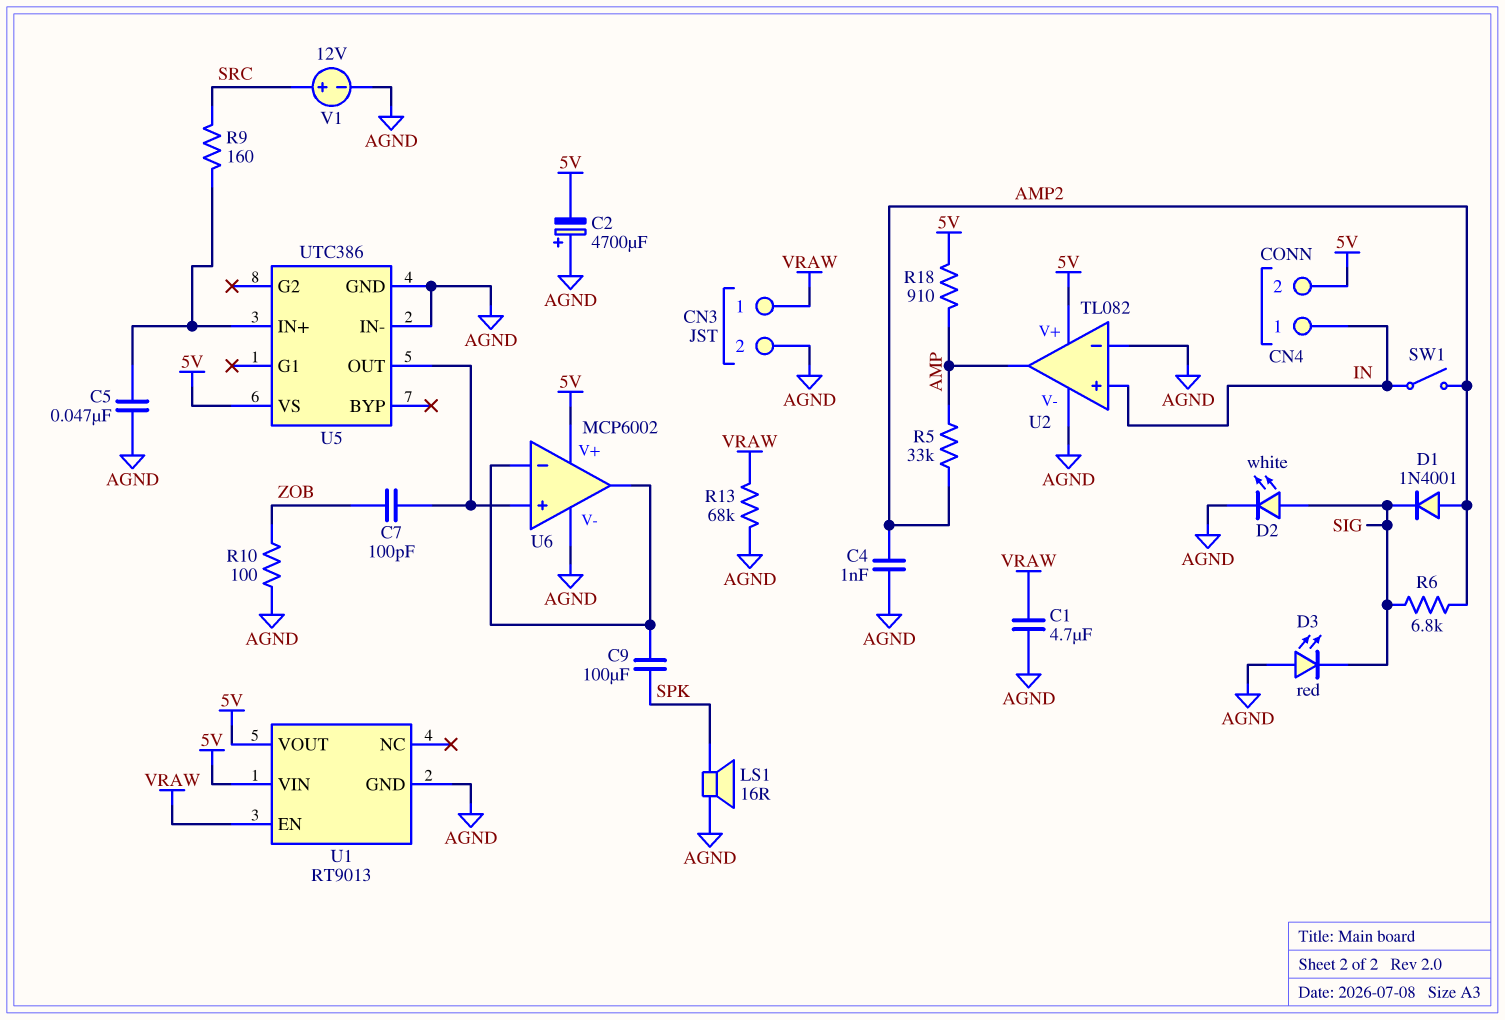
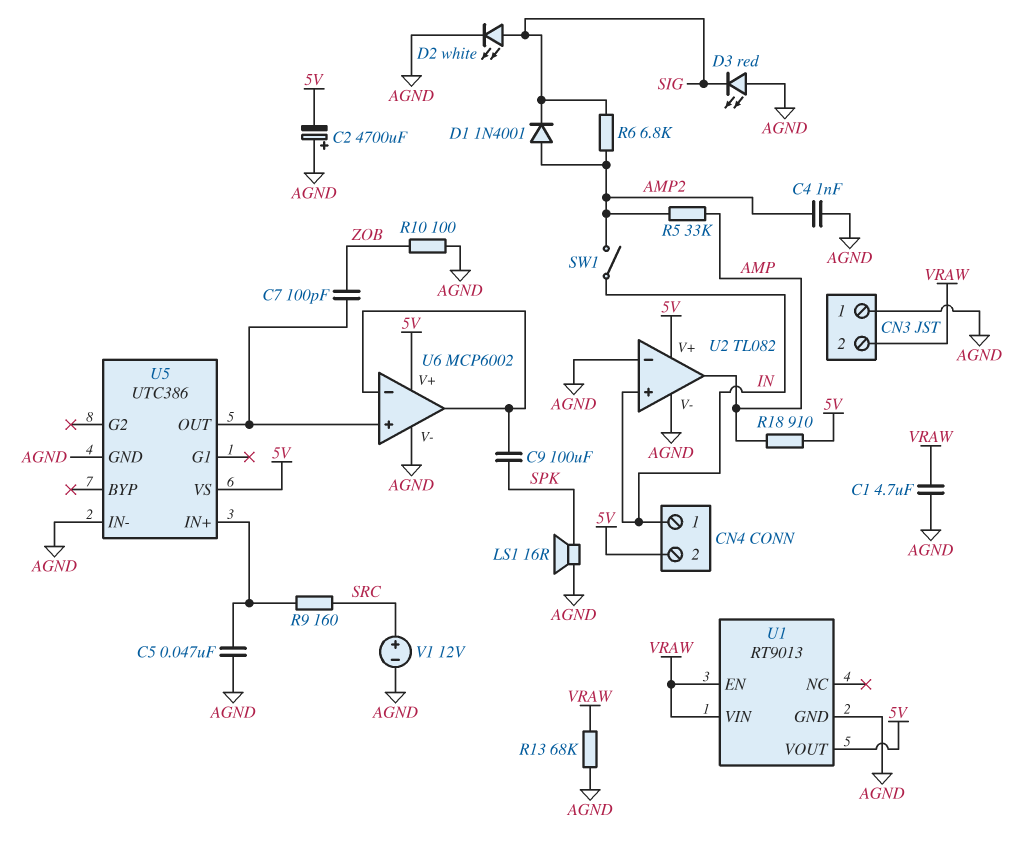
CN3 pin 1: VRAW -> AGND
CN3 pin 2: AGND -> VRAW
U1 pin VIN: 5V -> VRAW

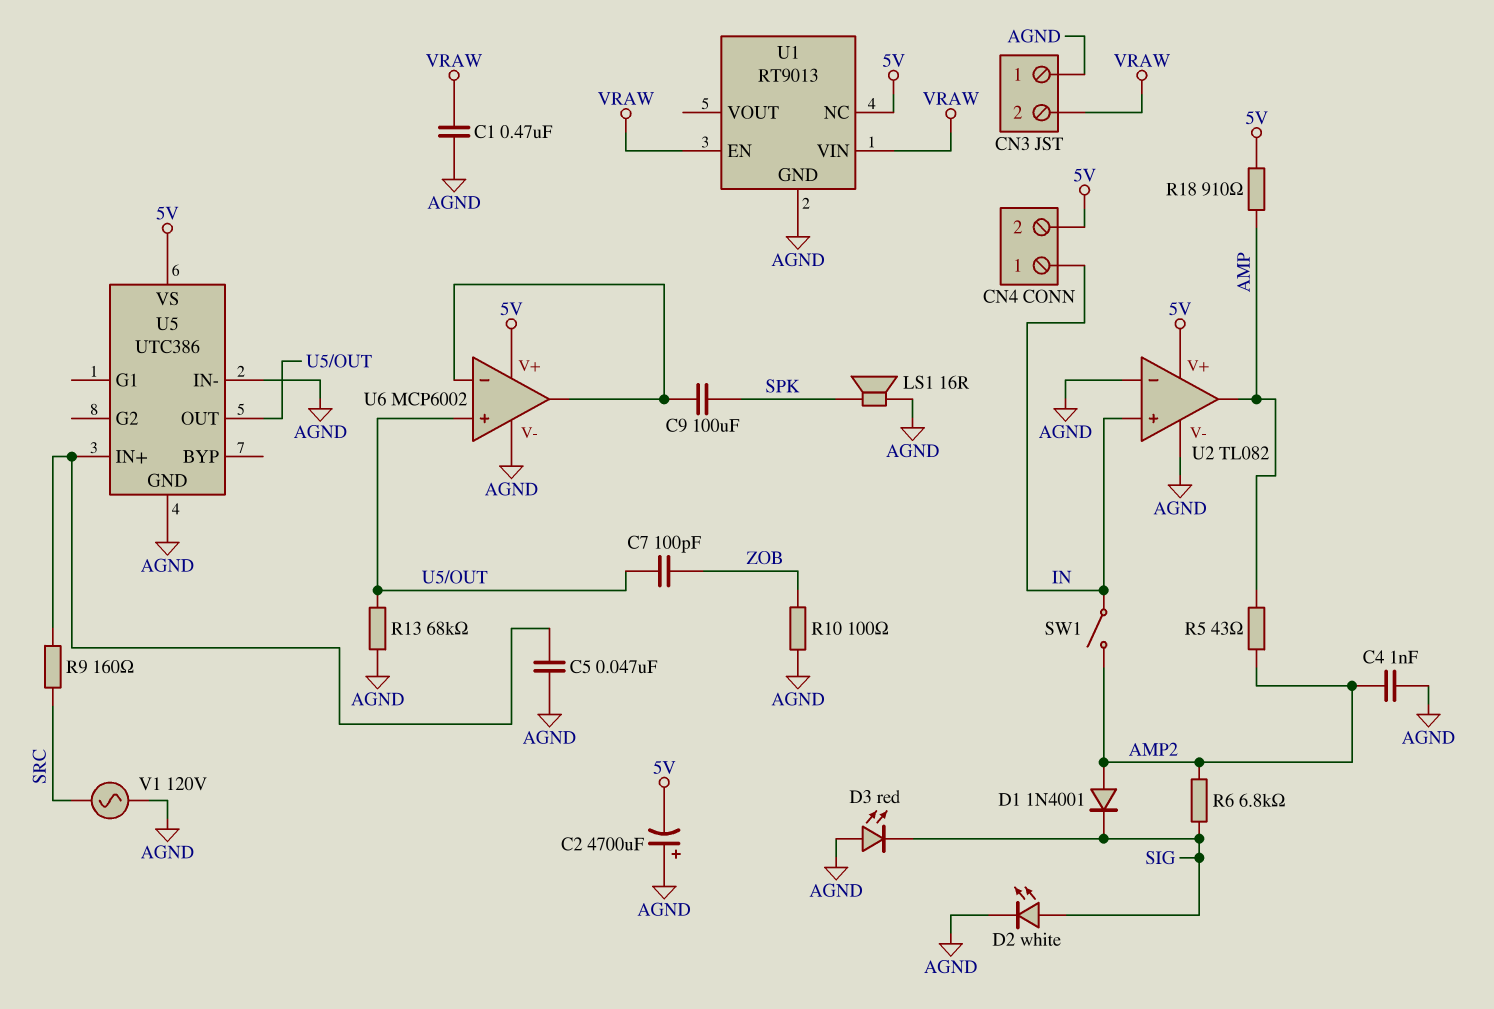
C1: 4.7uF (AGND, VRAW) -> 470nF (AGND, VRAW)
R5: 33k (AMP, AMP2) -> 43 (AMP, AMP2)
R13: 68k (AGND, VRAW) -> 68k (AGND, U5/OUT)
U1 pin NC: none -> 5V
U1 pin VOUT: 5V -> none
V1: 12V (plus SRC, minus AGND) -> AC 120V (AGND, SRC)

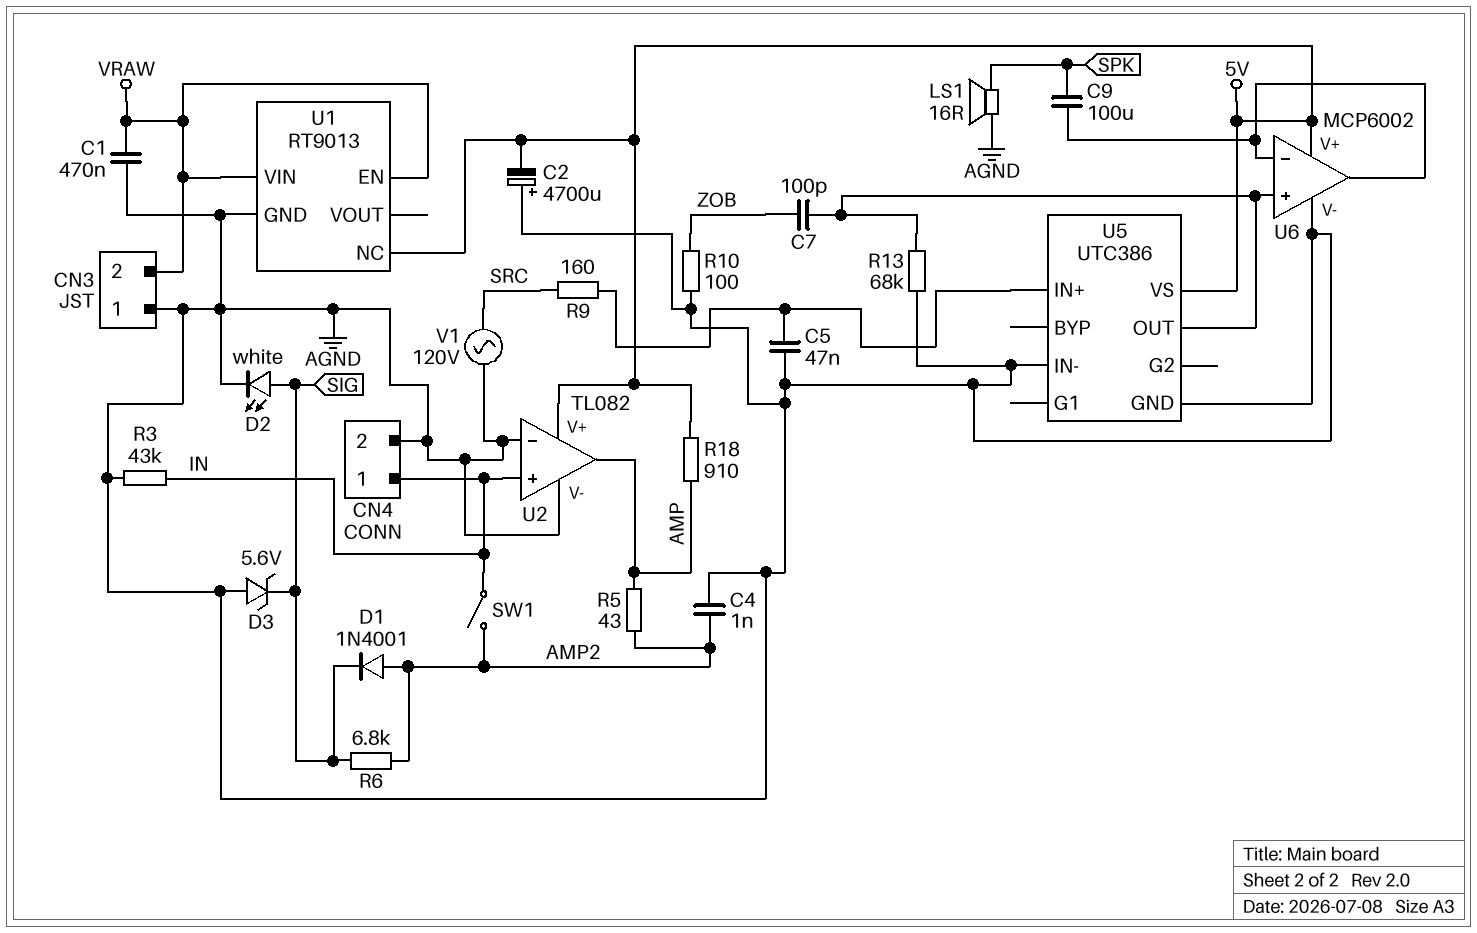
CN4 pin 2: 5V -> AGND
D3: LED red (A AGND, K SIG) -> zener 5.6V (A AGND, K SIG)
R3: none -> 43k (AGND, IN)

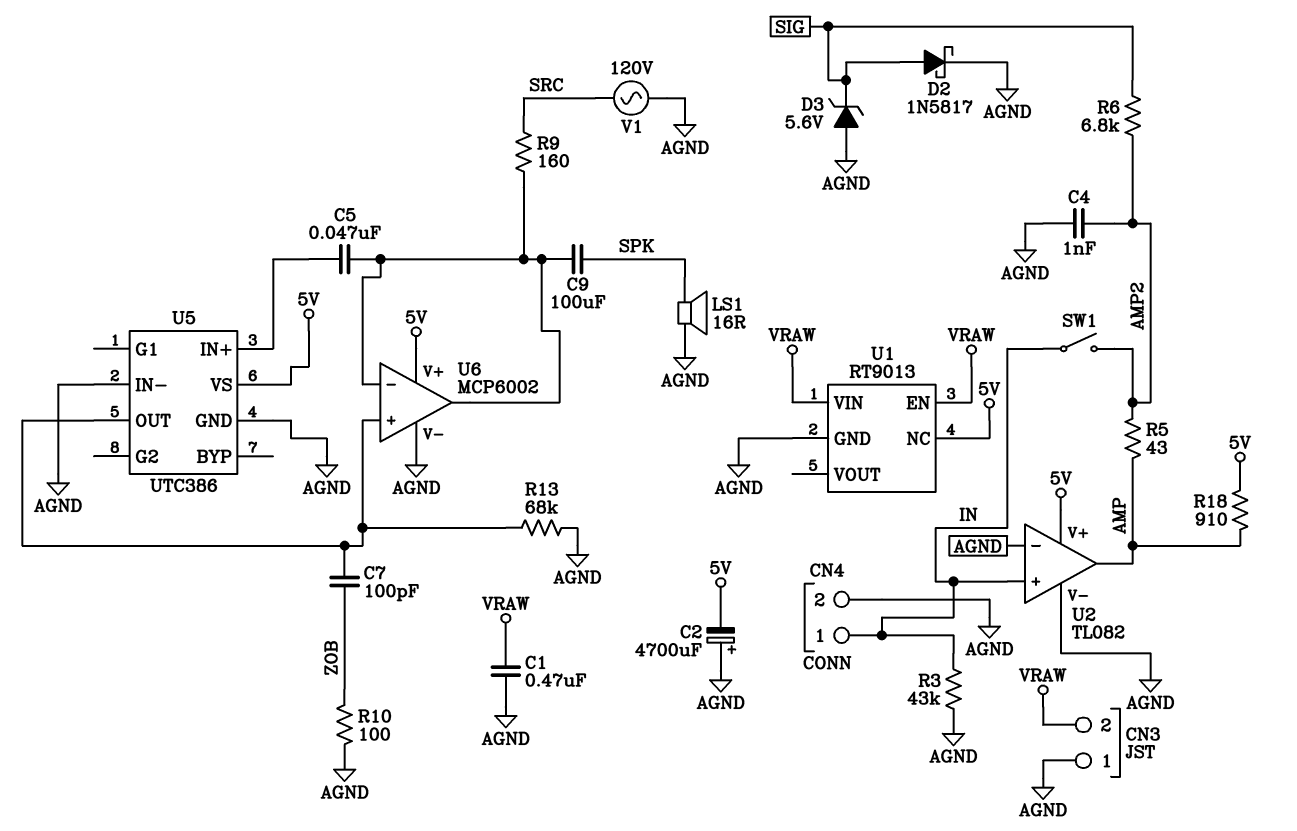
C5: 47nF (AGND, U5/IN+) -> 47nF (U5/IN+, U6/in-)
D1: diode 1N4001 (A AMP2, K SIG) -> none
D2: LED white (A SIG, K AGND) -> schottky 1N5817 (A SIG, K AGND)
R9: 160 (SRC, U5/IN+) -> 160 (SRC, U6/in-)

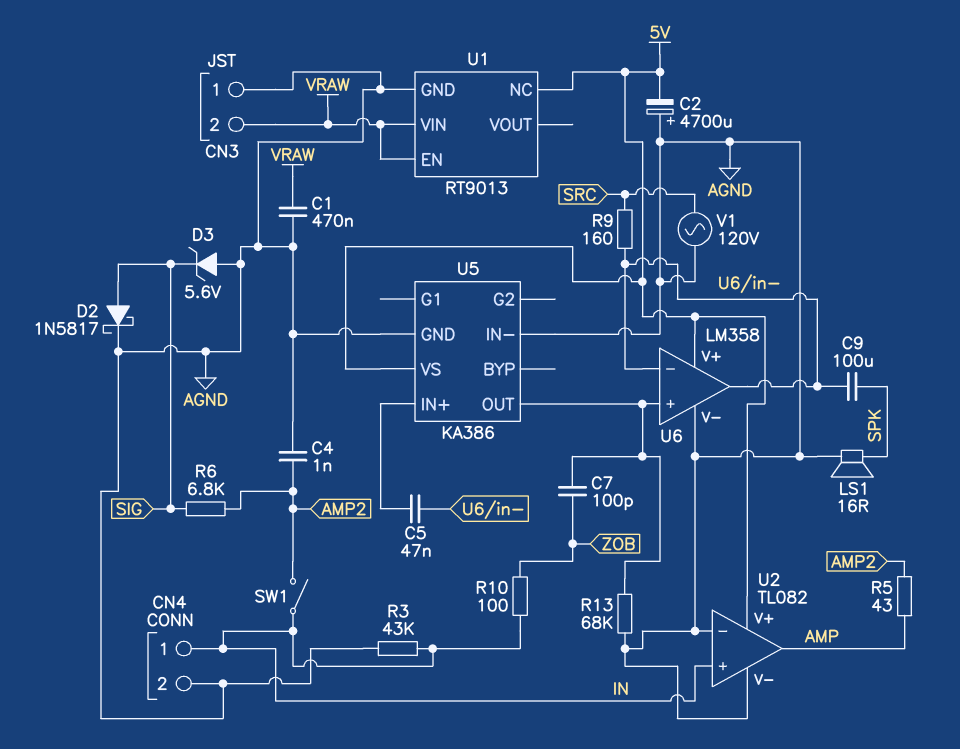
R10: 100 (AGND, ZOB) -> 100 (IN, ZOB)
R18: 910 (5V, AMP) -> none
U5: UTC386 -> KA386
U6: MCP6002 -> LM358

